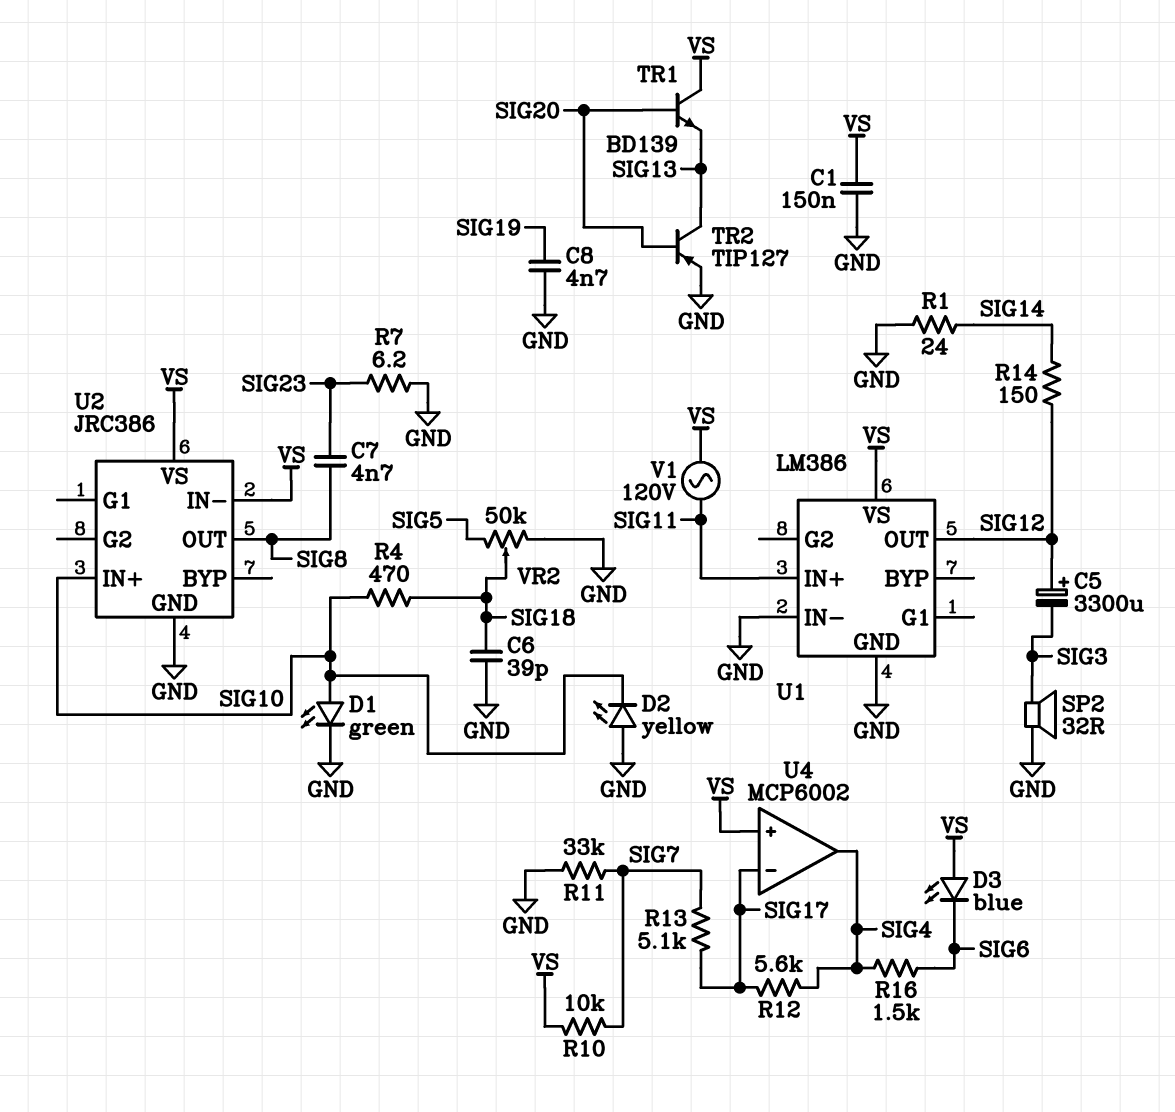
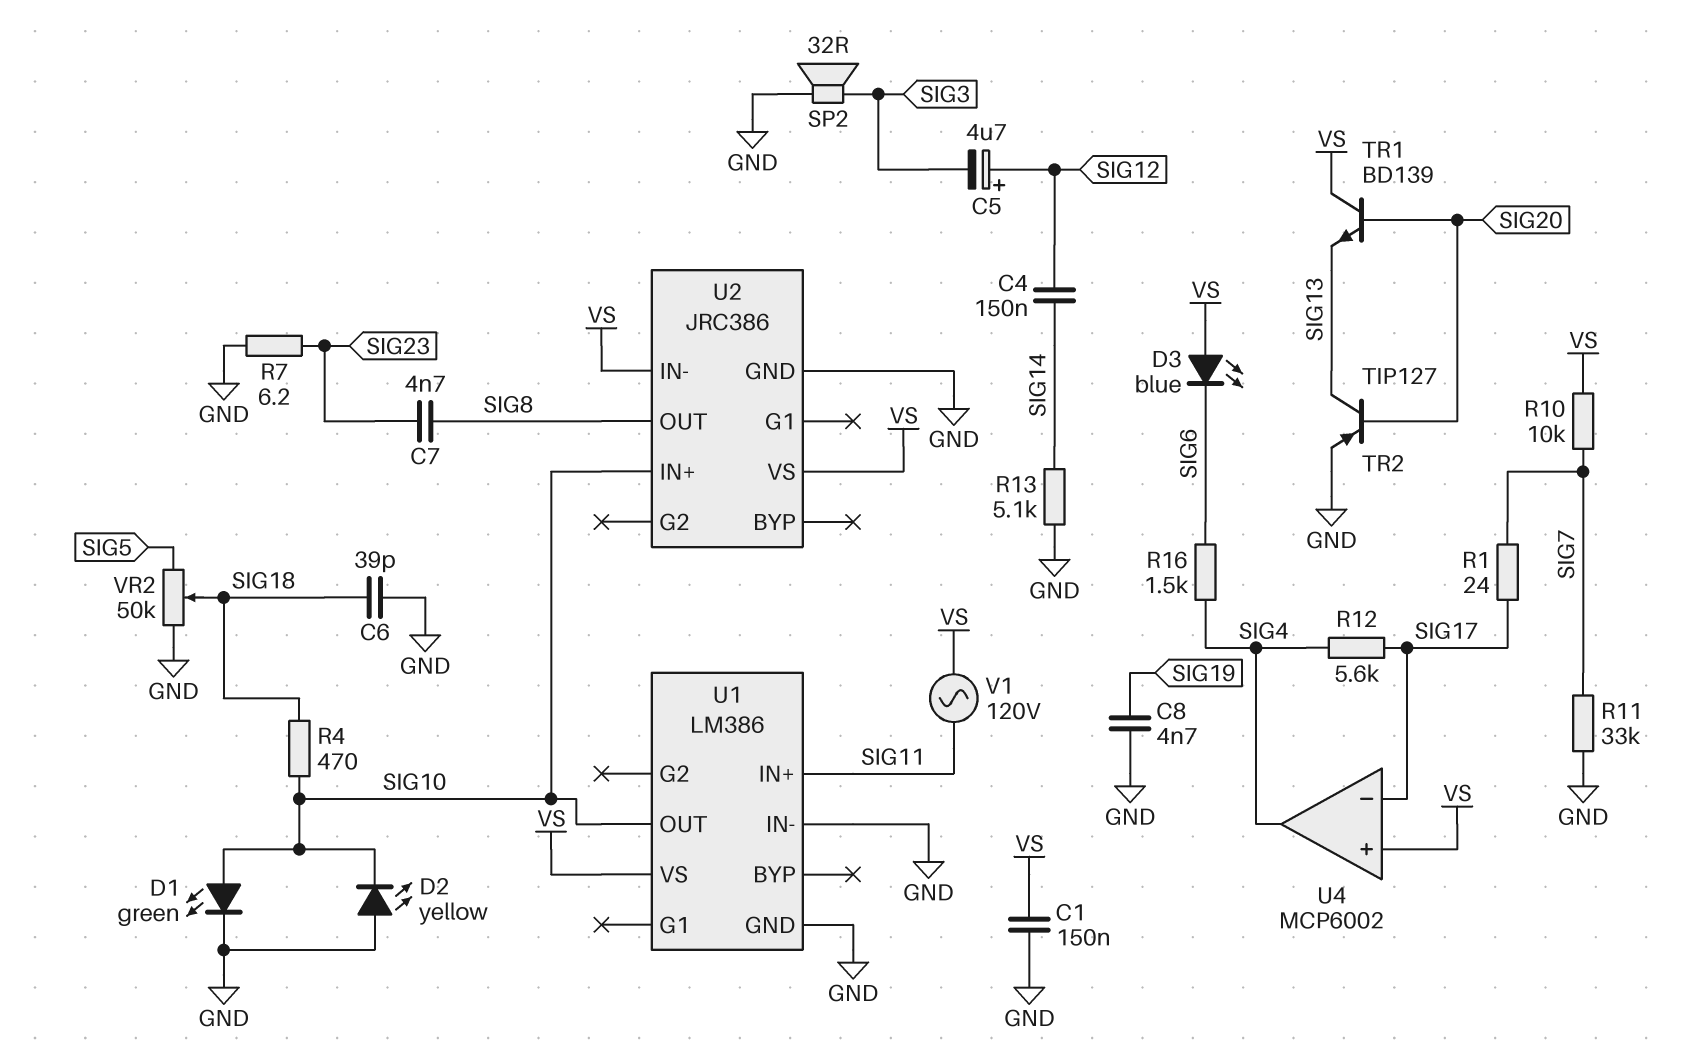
C4: none -> 150nF (SIG12, SIG14)
C5: 3300uF (plus SIG12, minus SIG3) -> 4.7uF (plus SIG12, minus SIG3)
R1: 24 (GND, SIG14) -> 24 (SIG7, SIG17)
R13: 5.1k (SIG7, SIG17) -> 5.1k (GND, SIG14)
R14: 150 (SIG12, SIG14) -> none
U1 pin OUT: SIG12 -> SIG10

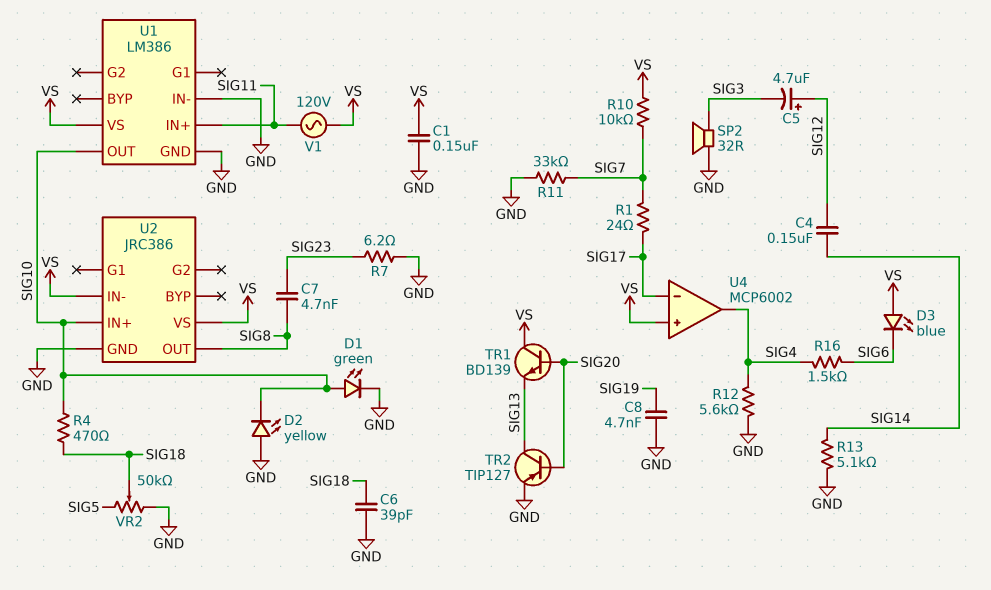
R12: 5.6k (SIG4, SIG17) -> 5.6k (GND, SIG4)

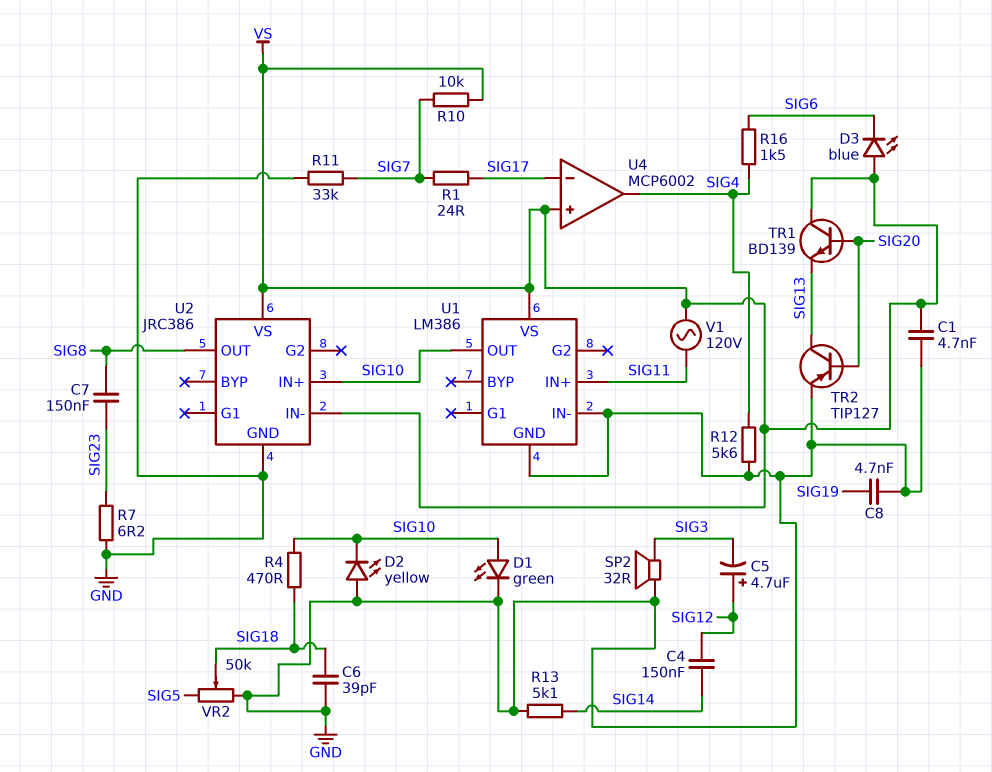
C1: 150nF (GND, VS) -> 4.7nF (GND, VS)
C7: 4.7nF (SIG8, SIG23) -> 150nF (SIG8, SIG23)

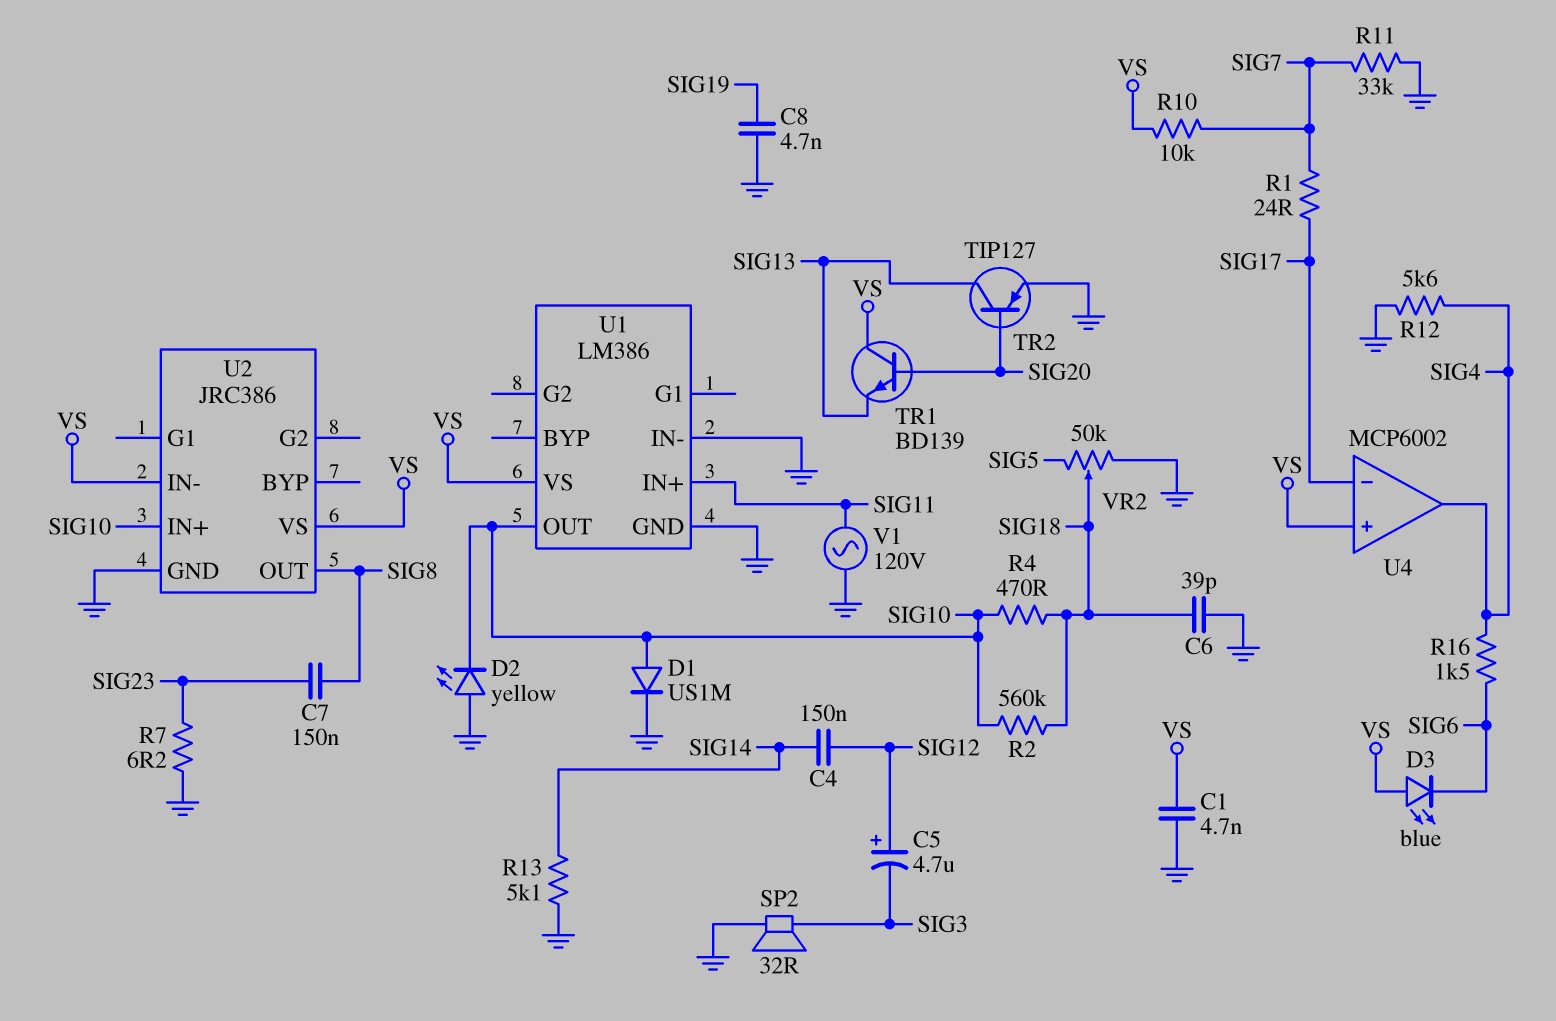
D1: LED green (A SIG10, K GND) -> diode US1M (A SIG10, K GND)
R2: none -> 560k (SIG10, SIG18)
V1: AC 120V (SIG11, VS) -> AC 120V (GND, SIG11)

